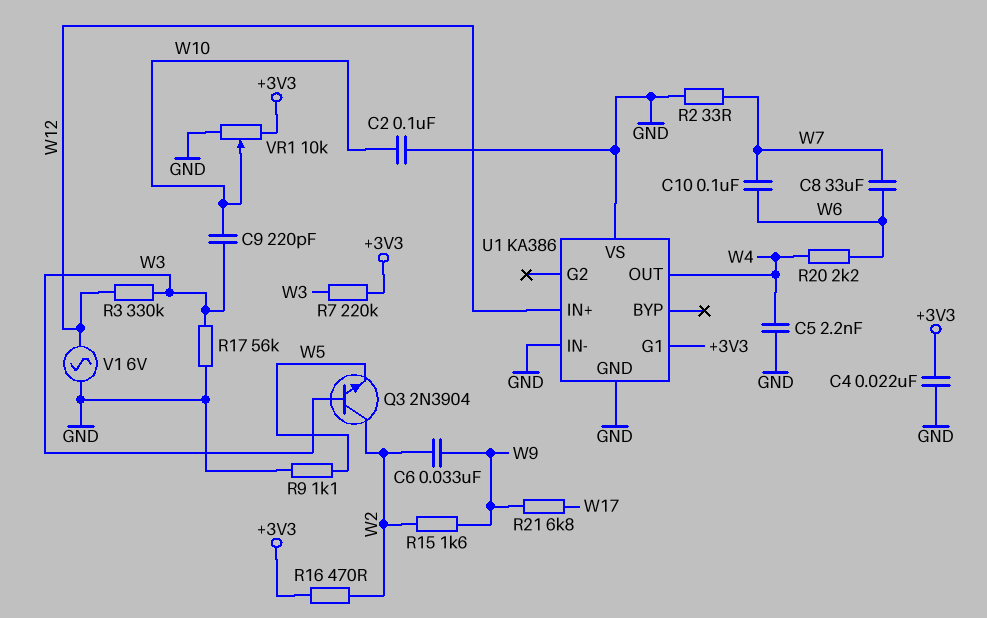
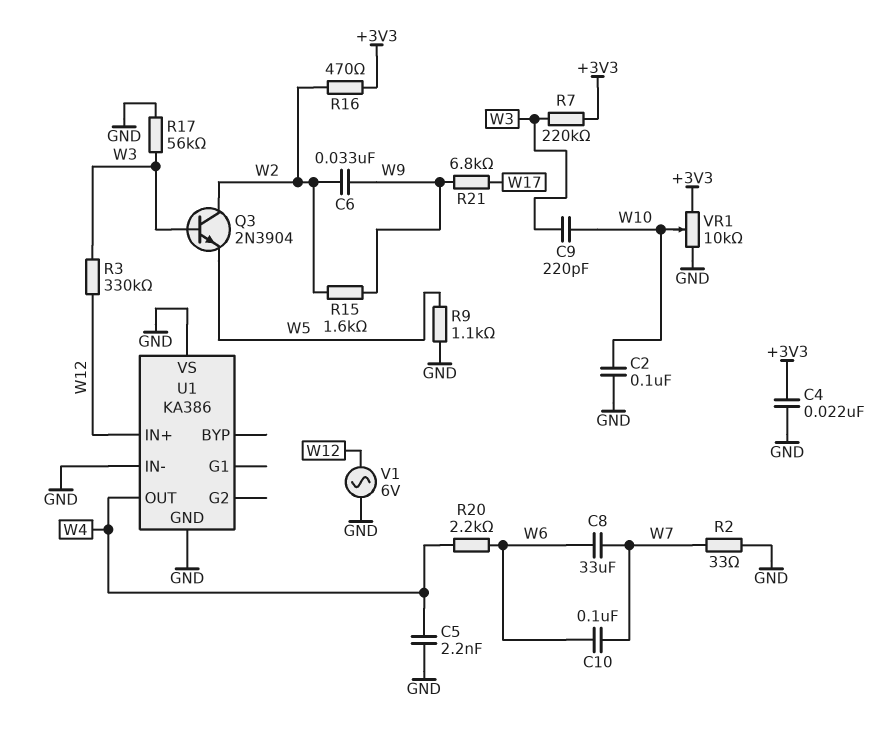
U1 pin G1: +3V3 -> none

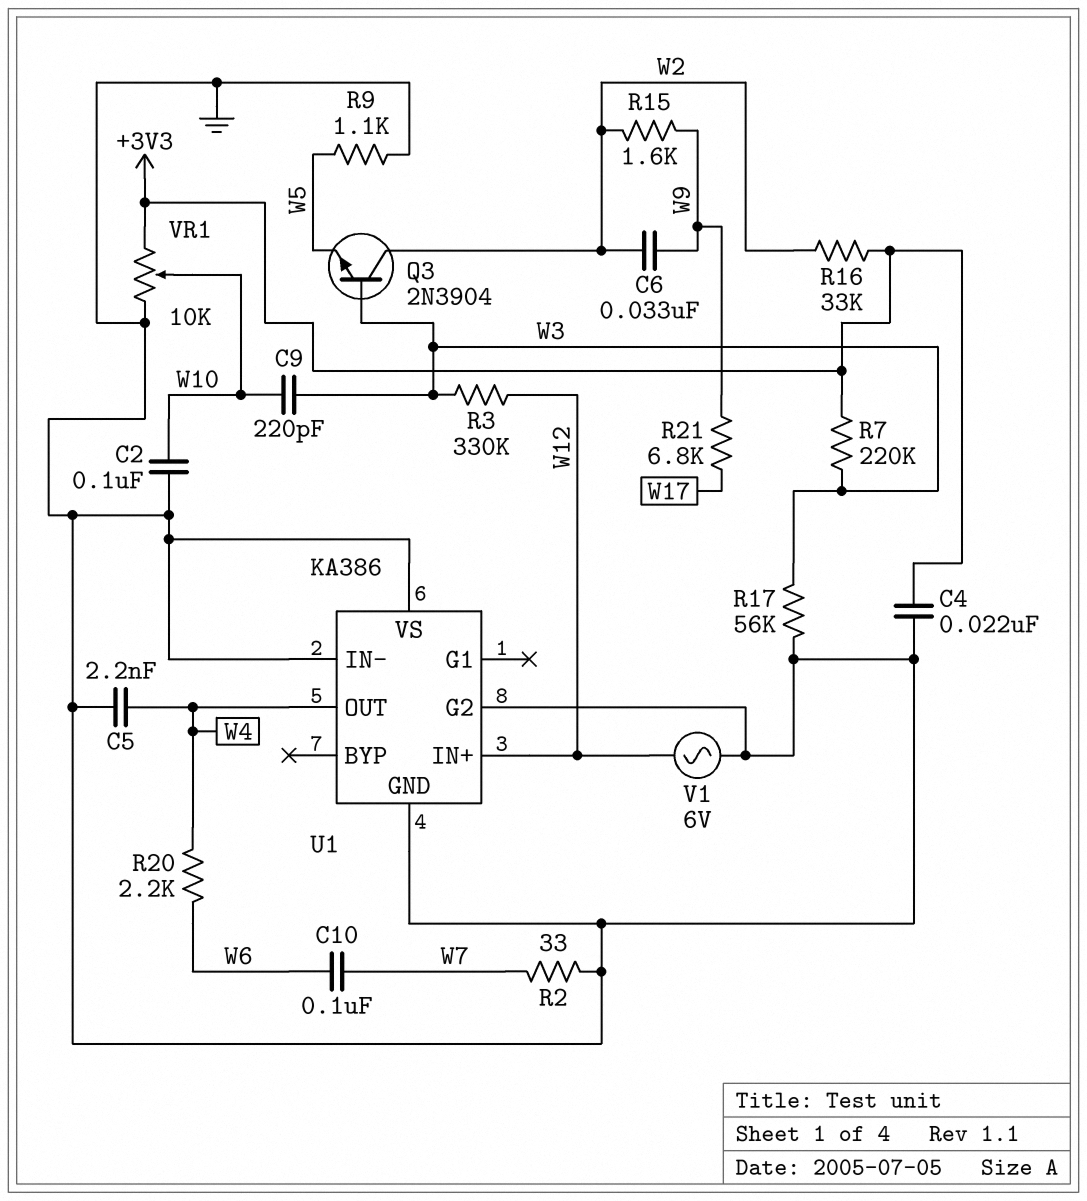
C8: 33uF (W6, W7) -> none
R16: 470 (+3V3, W2) -> 33k (+3V3, W2)
U1 pin G2: none -> GND

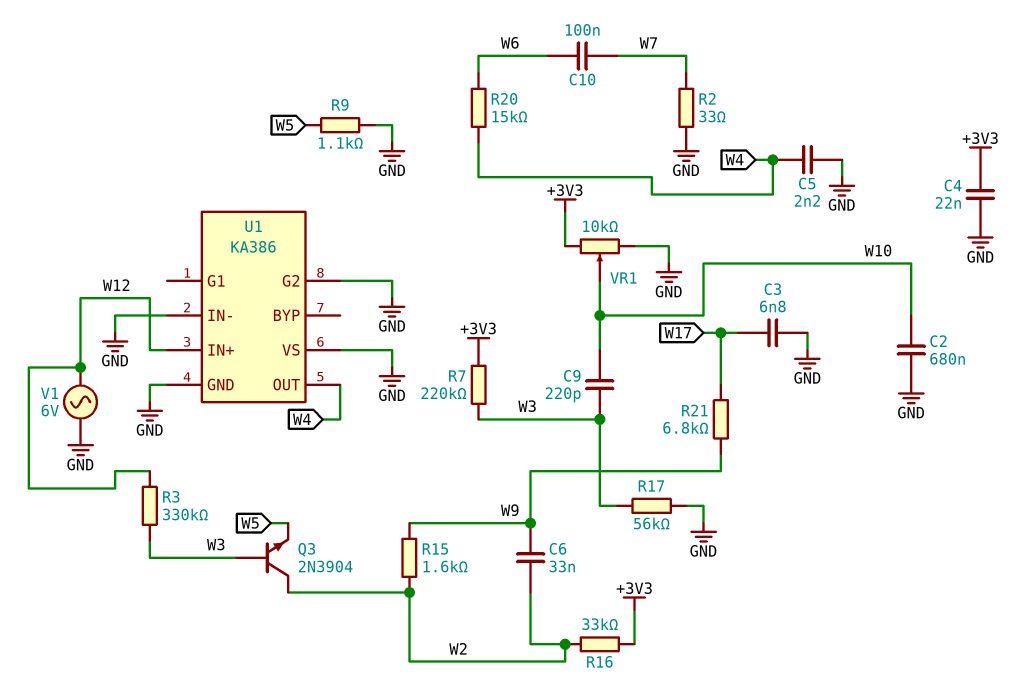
C2: 100nF (GND, W10) -> 680nF (GND, W10)
C3: none -> 6.8nF (GND, W17)
R20: 2.2k (W4, W6) -> 15k (W4, W6)

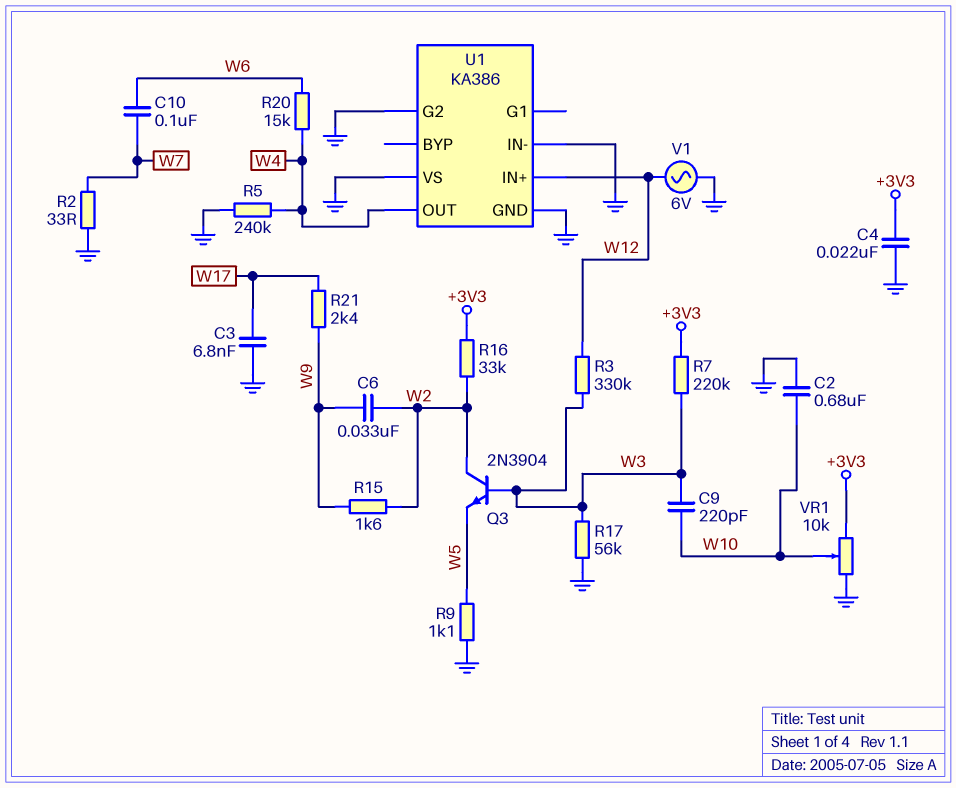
C5: 2.2nF (GND, W4) -> none
R5: none -> 240k (GND, W4)
R21: 6.8k (W9, W17) -> 2.4k (W9, W17)

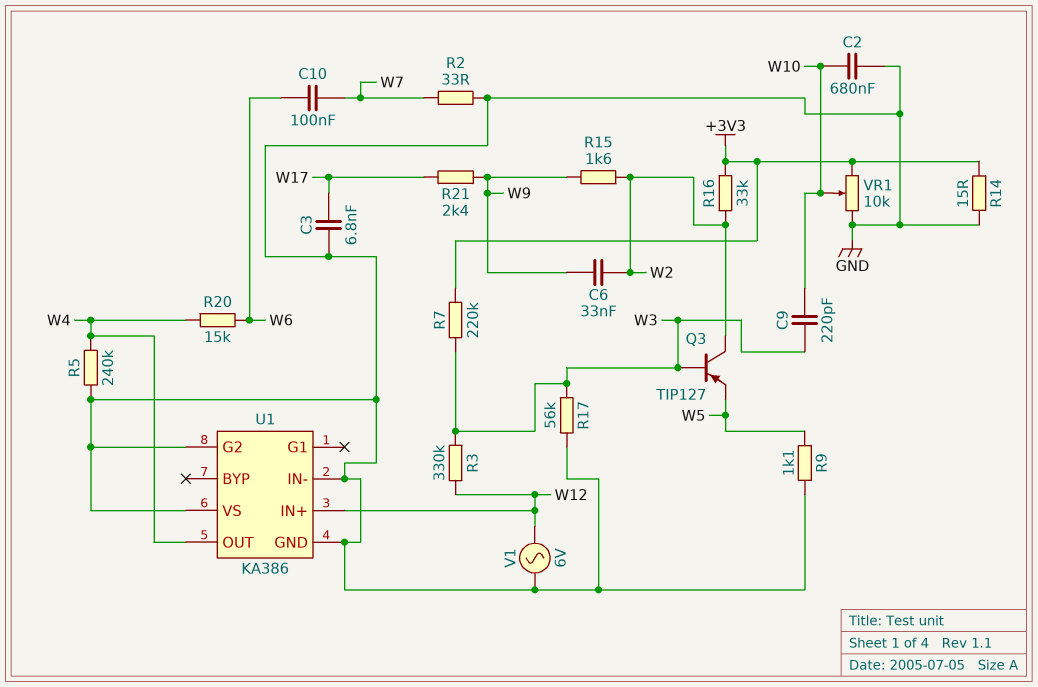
C4: 22nF (+3V3, GND) -> none
Q3: NPN 2N3904 (B W3, C W2, E W5) -> PNP TIP127 (B W3, C W2, E W5)
R14: none -> 15 (+3V3, GND)

